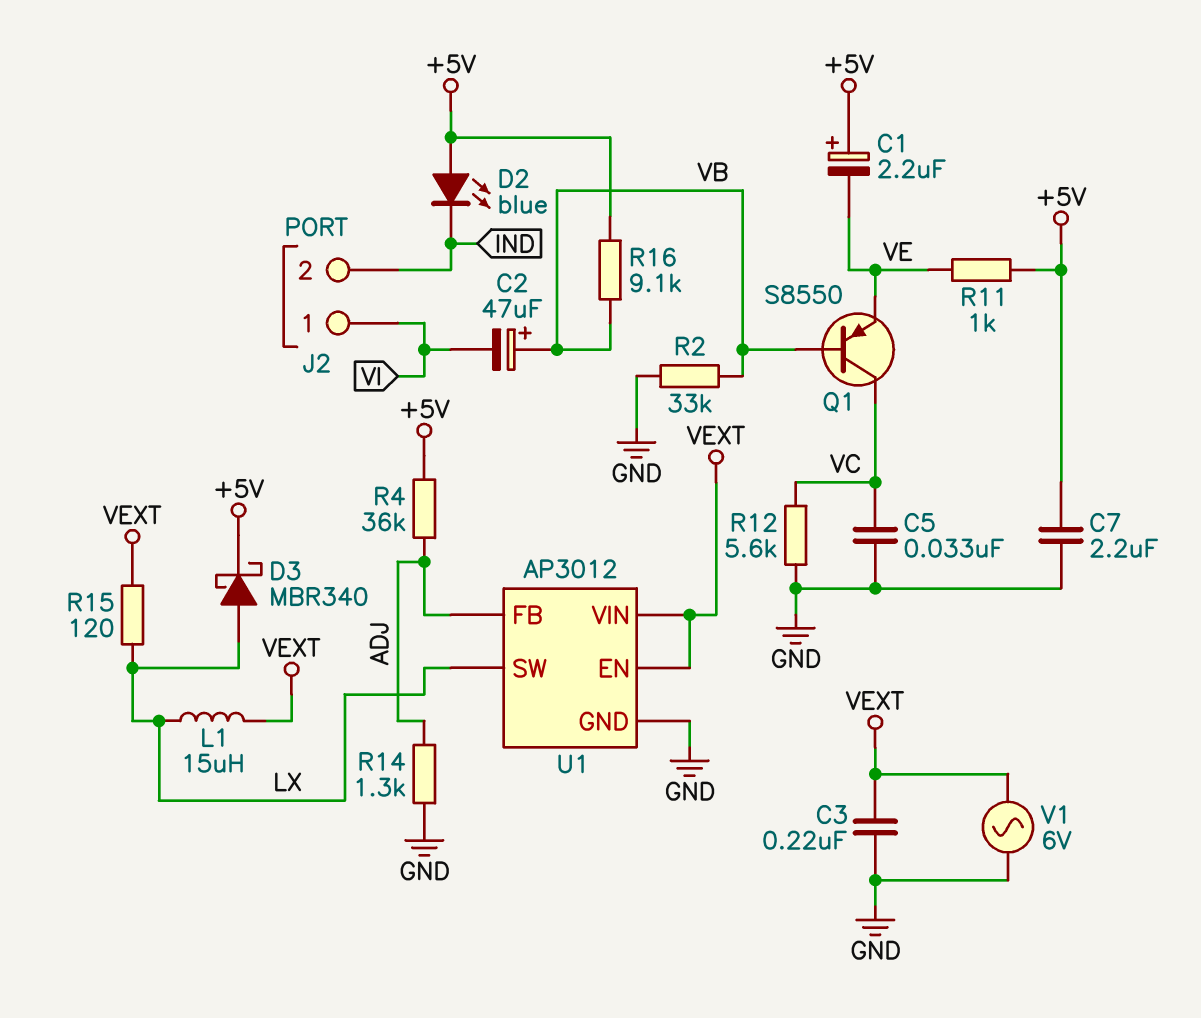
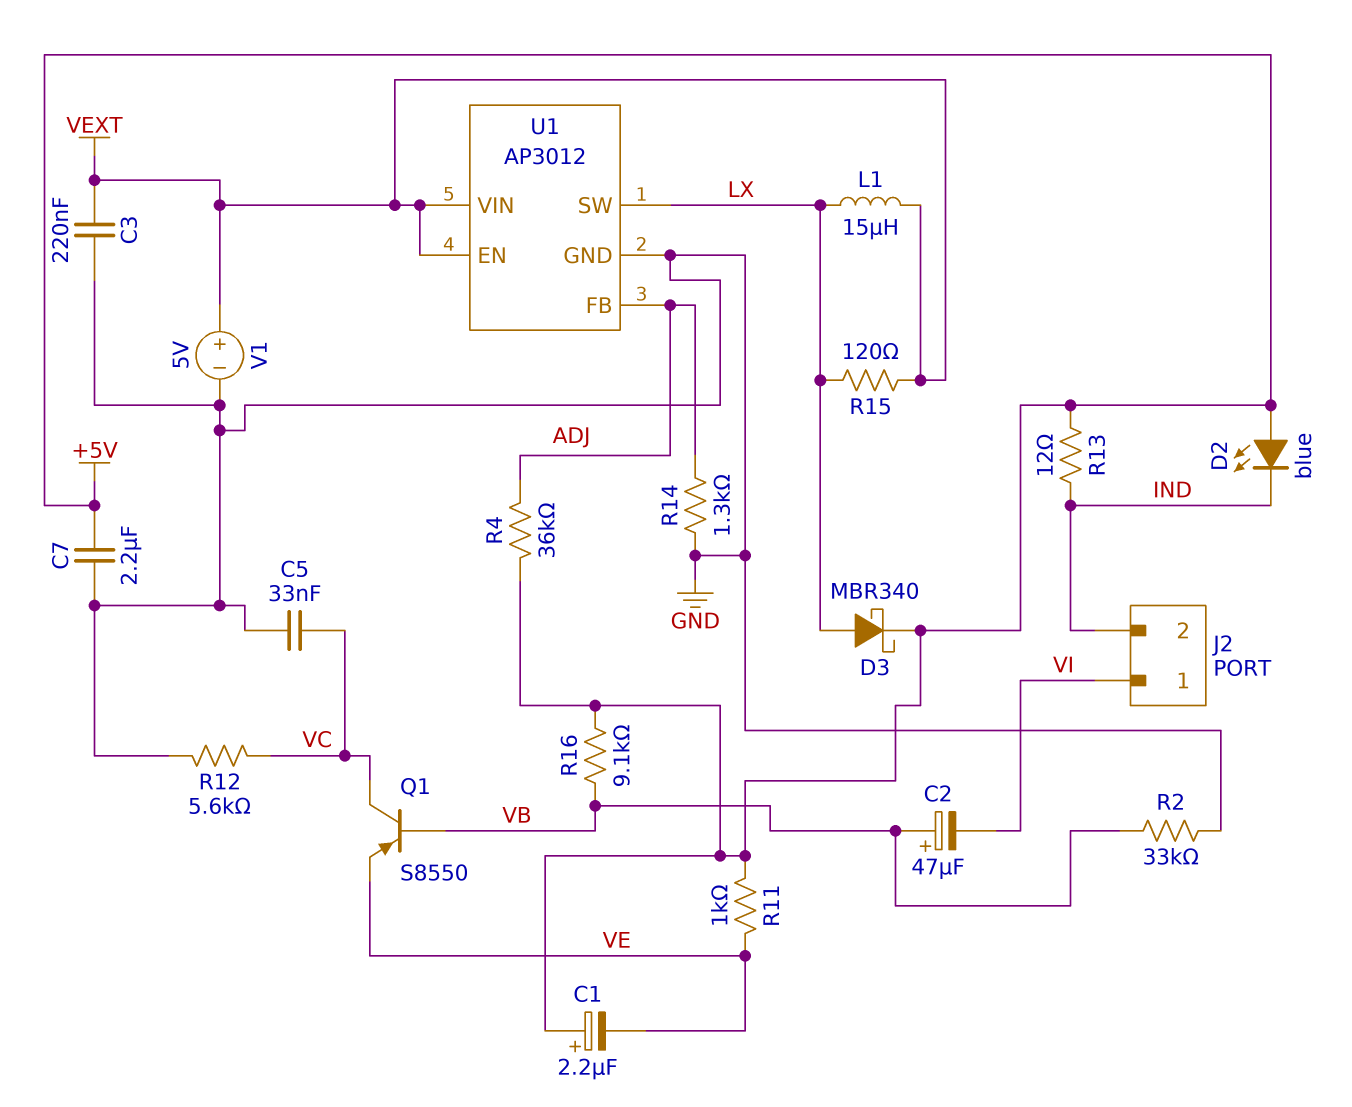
R13: none -> 12 (+5V, IND)
V1: AC 6V (GND, VEXT) -> 5V (plus VEXT, minus GND)

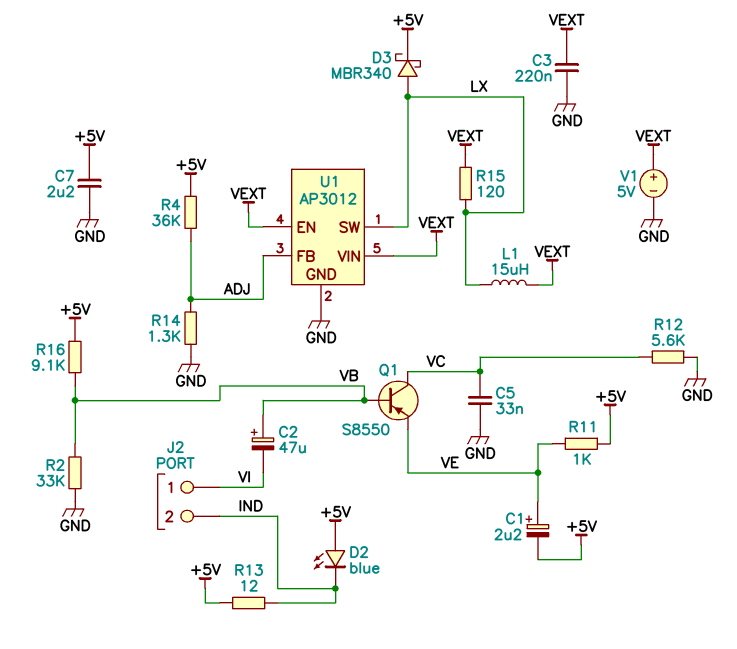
C1: 2.2uF (plus +5V, minus VE) -> 2.2uF (plus VE, minus +5V)

